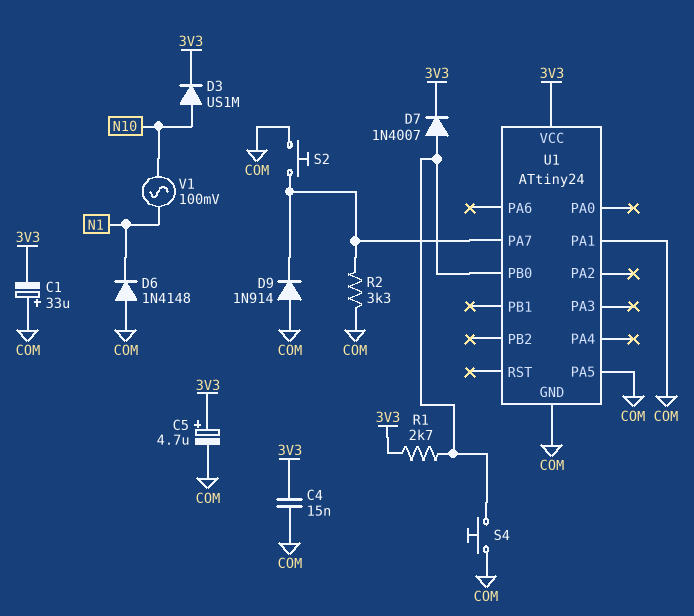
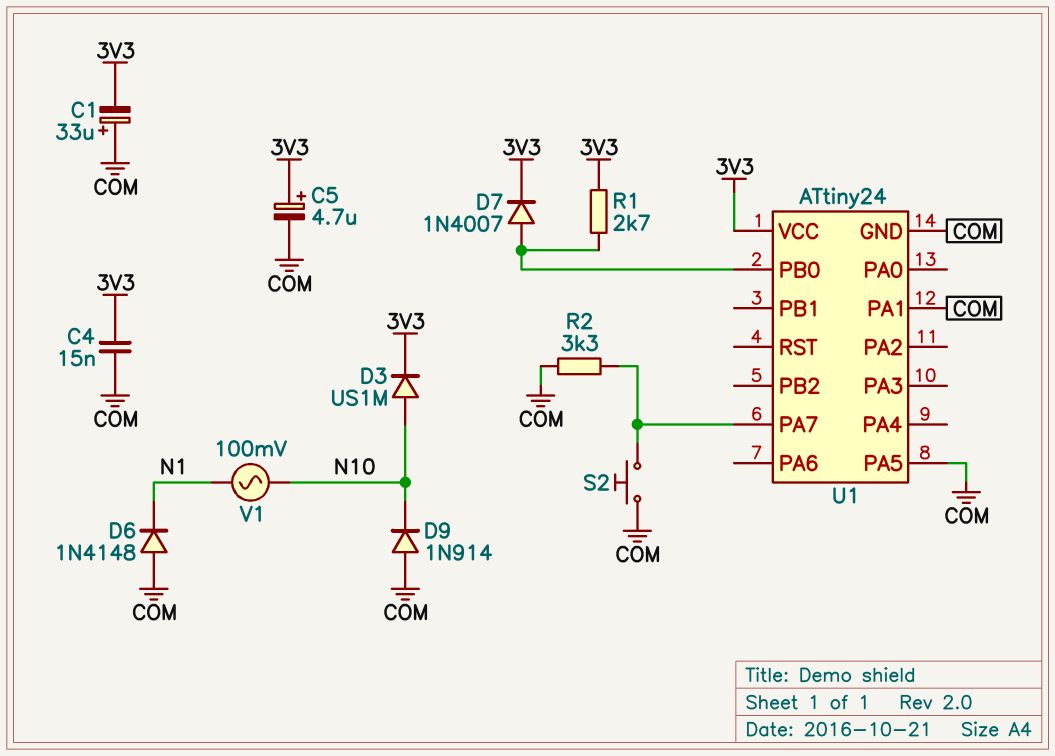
D9: diode 1N914 (A COM, K U1/PA7) -> diode 1N914 (A COM, K N10)
S4: button (COM, U1/PB0) -> none

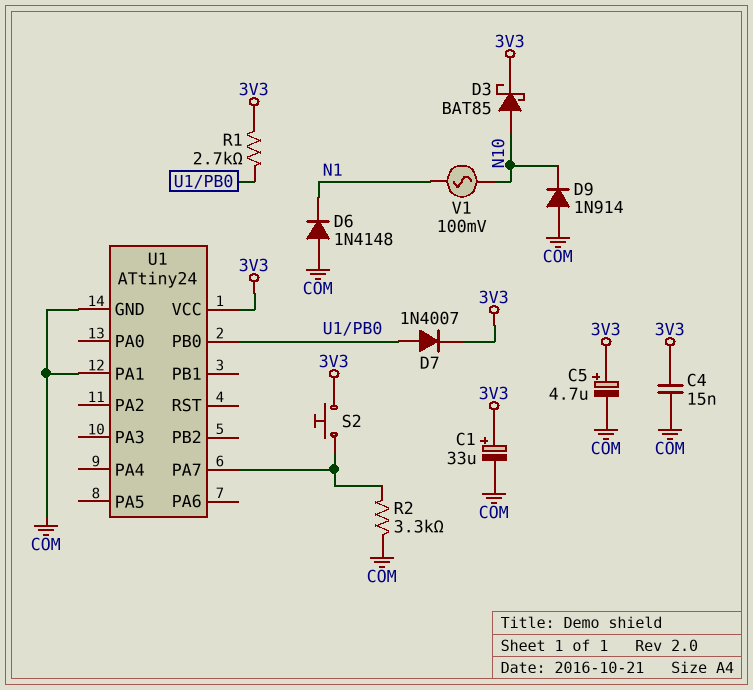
C1: 33uF (plus COM, minus 3V3) -> 33uF (plus 3V3, minus COM)
D3: diode US1M (A N10, K 3V3) -> schottky BAT85 (A N10, K 3V3)
S2: button (COM, U1/PA7) -> button (3V3, U1/PA7)
U1 pin PA5: COM -> none

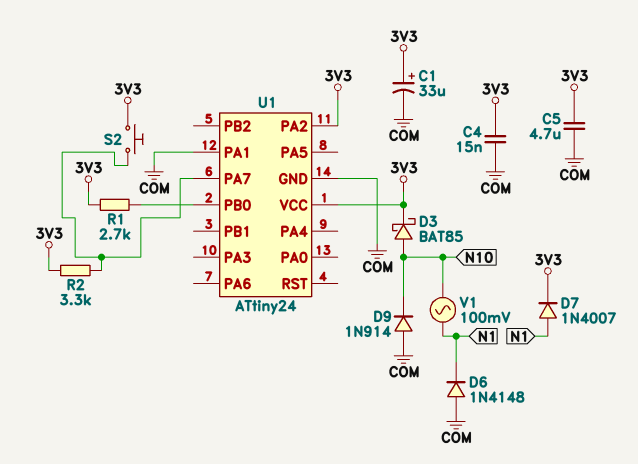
C5: 4.7uF (plus 3V3, minus COM) -> 4.7uF (3V3, COM)
D7: diode 1N4007 (A U1/PB0, K 3V3) -> diode 1N4007 (A N1, K 3V3)
R2: 3.3k (COM, U1/PA7) -> 3.3k (3V3, U1/PA7)
U1 pin PA2: none -> 3V3

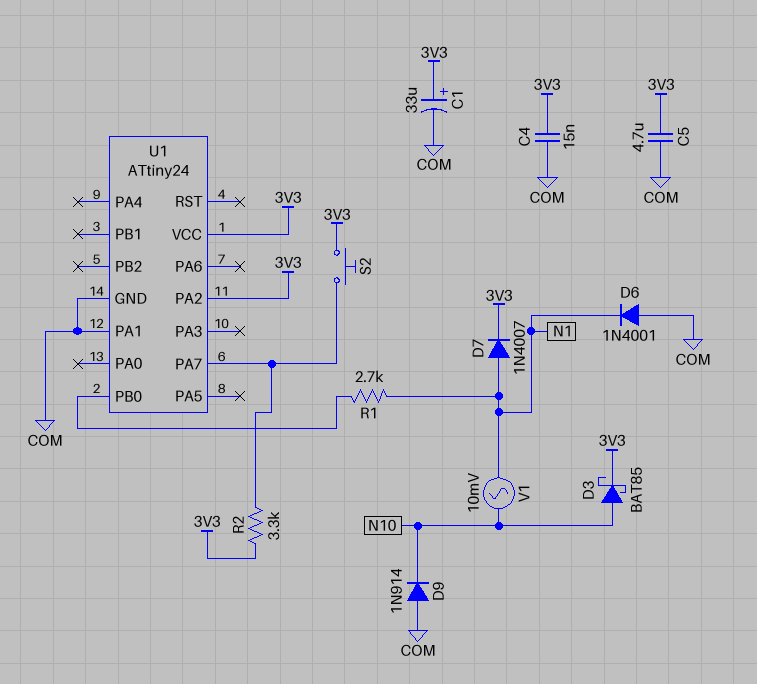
D6: diode 1N4148 (A COM, K N1) -> diode 1N4001 (A COM, K N1)
R1: 2.7k (3V3, U1/PB0) -> 2.7k (N1, U1/PB0)
V1: AC 100mV (N1, N10) -> AC 10mV (N1, N10)

